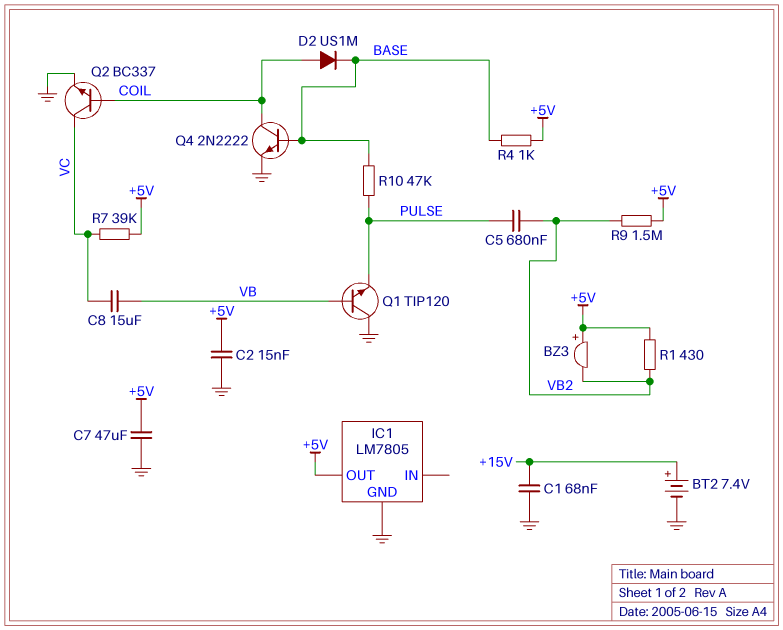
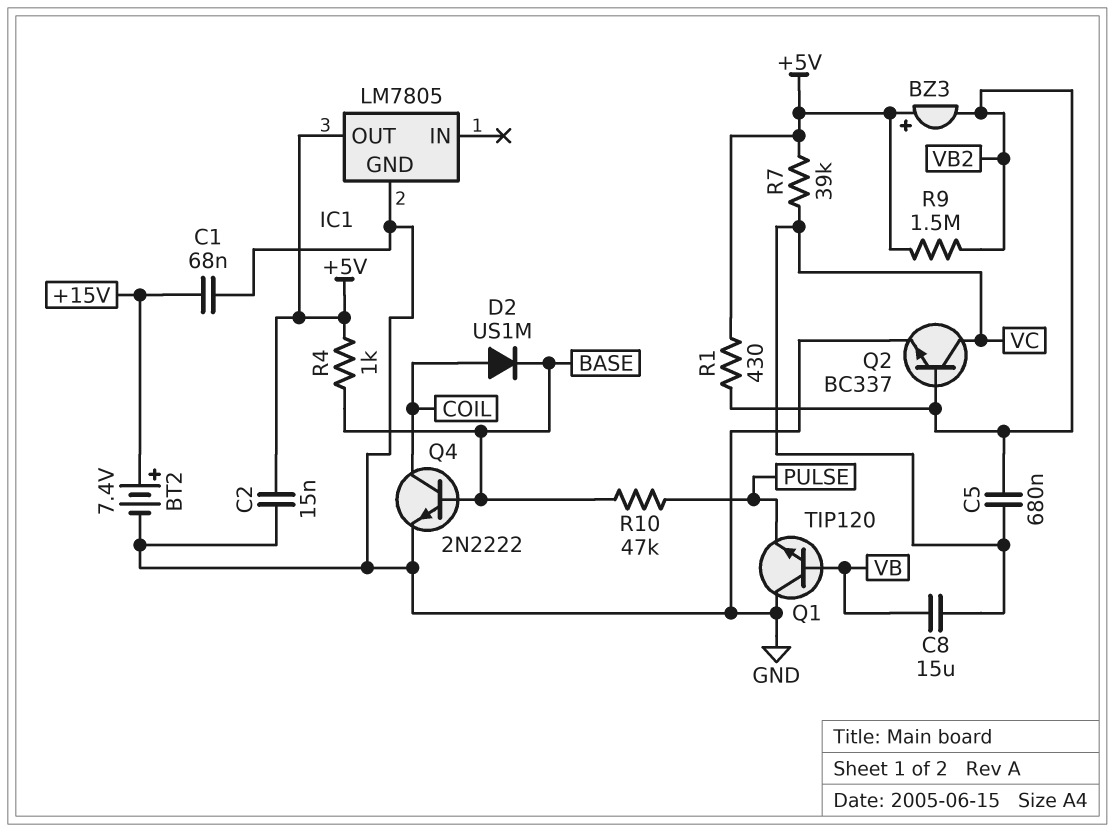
C5: 680nF (PULSE, VB2) -> 680nF (VB2, VC)
C7: 47uF (+5V, GND) -> none
Q2: NPN BC337 (B COIL, C VC, E GND) -> NPN BC337 (B VB2, C VC, E GND)

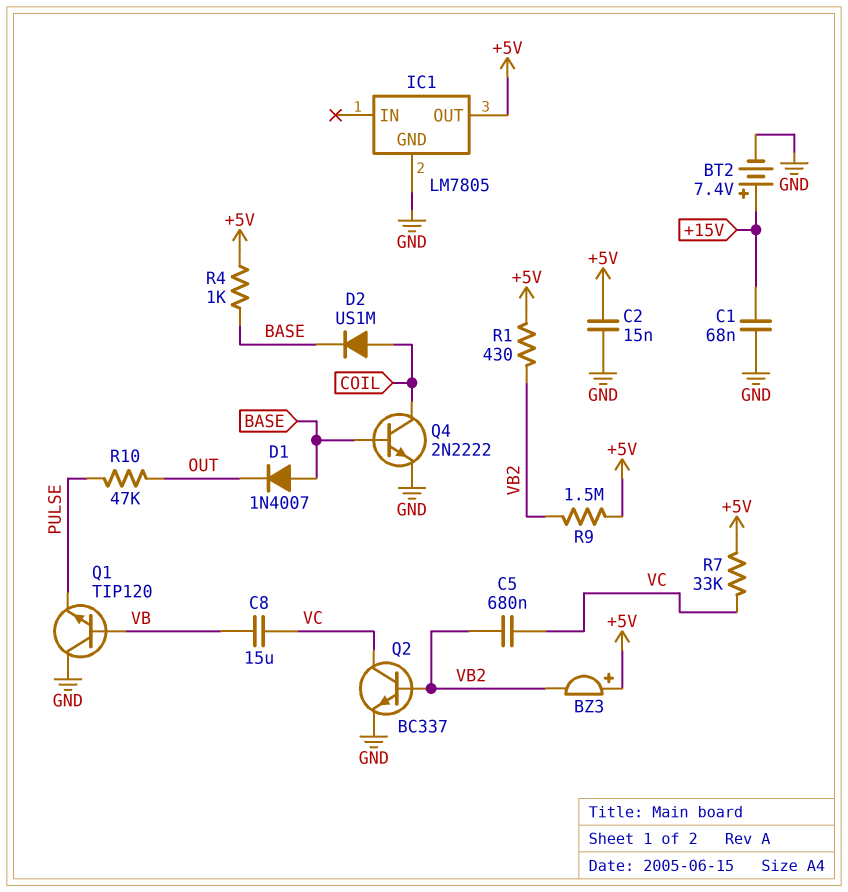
D1: none -> diode 1N4007 (A BASE, K OUT)
R7: 39k (+5V, VC) -> 33k (+5V, VC)
R10: 47k (BASE, PULSE) -> 47k (OUT, PULSE)

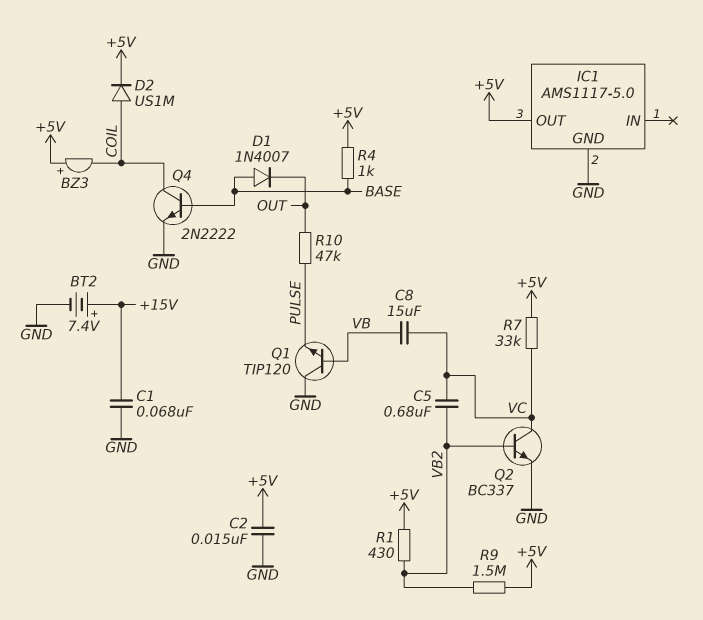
BZ3: buzzer (plus +5V, minus VB2) -> buzzer (plus +5V, minus COIL)
D2: diode US1M (A COIL, K BASE) -> diode US1M (A COIL, K +5V)
IC1: LM7805 -> AMS1117-5.0

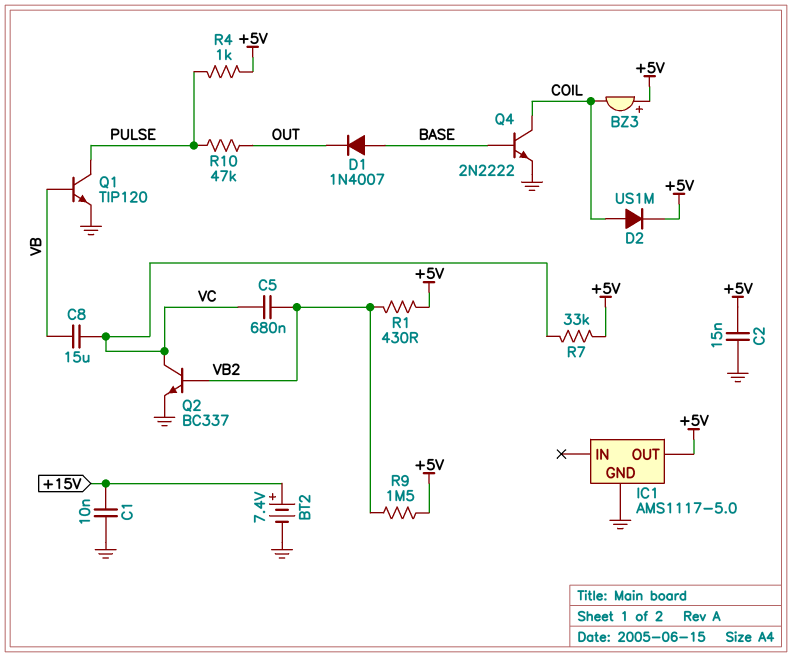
C1: 68nF (+15V, GND) -> 10nF (+15V, GND)
Q1: NPN TIP120 (B VB, C GND, E PULSE) -> NPN TIP120 (B VB, C PULSE, E GND)
R4: 1k (+5V, BASE) -> 1k (+5V, PULSE)

